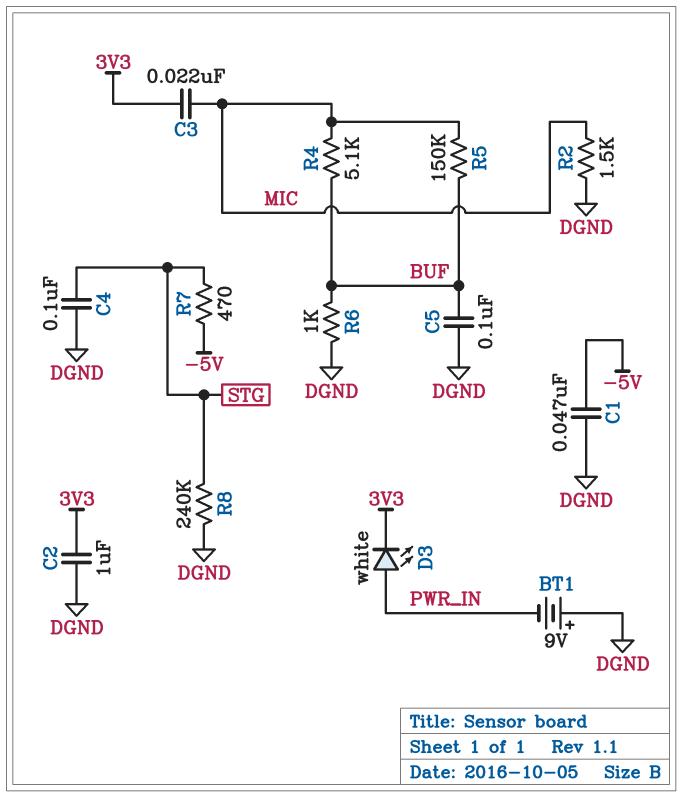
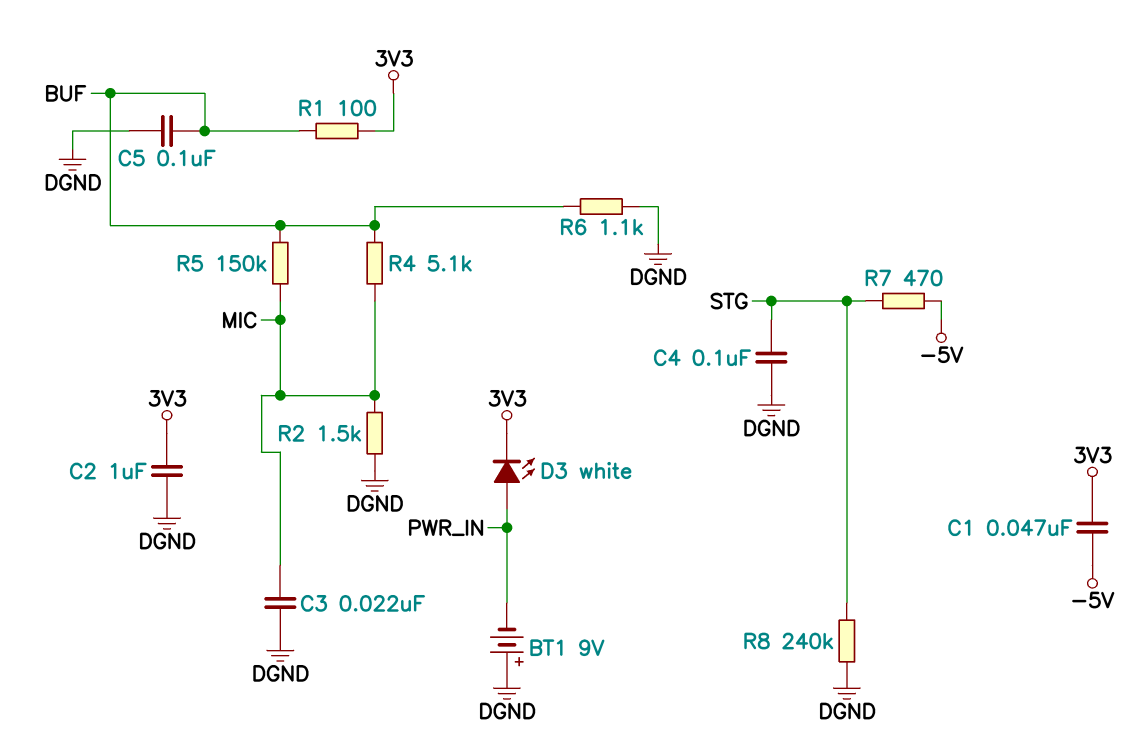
C1: 47nF (-5V, DGND) -> 47nF (-5V, 3V3)
C3: 22nF (3V3, MIC) -> 22nF (DGND, MIC)
R1: none -> 100 (3V3, BUF)
R6: 1k (BUF, DGND) -> 1.1k (BUF, DGND)

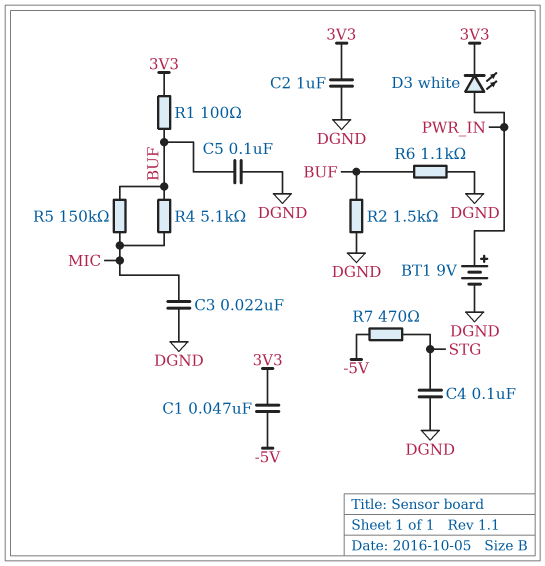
BT1: 9V (plus DGND, minus PWR_IN) -> 9V (plus PWR_IN, minus DGND)
R2: 1.5k (DGND, MIC) -> 1.5k (BUF, DGND)
R8: 240k (DGND, STG) -> none

